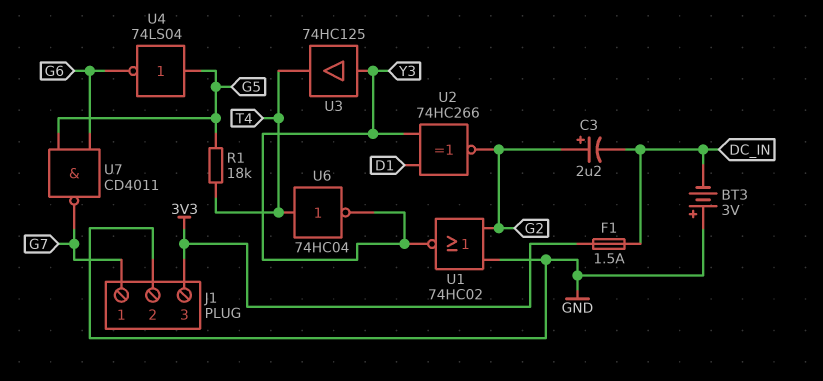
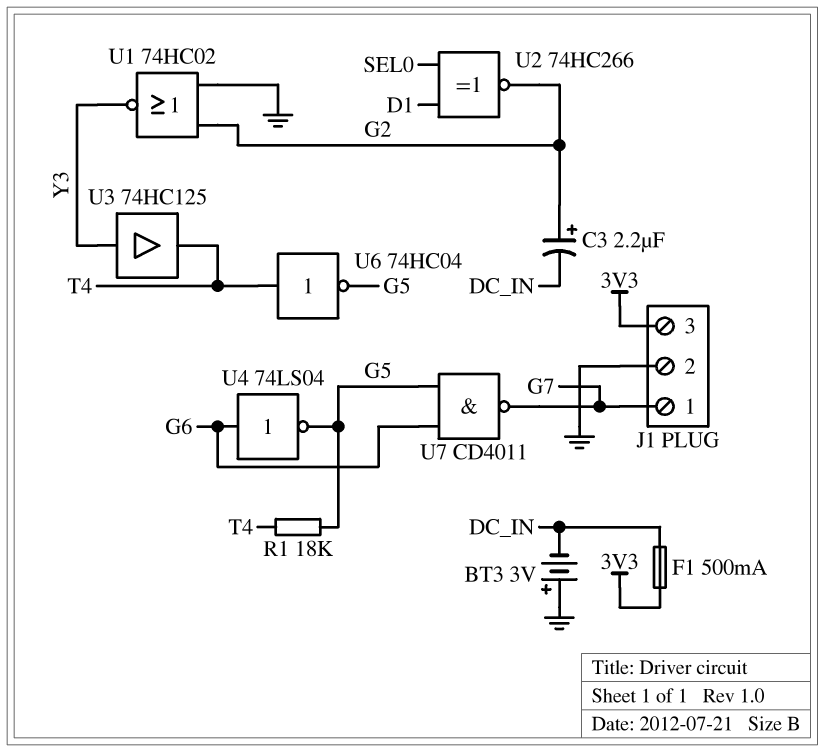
F1: 1.5A (3V3, DC_IN) -> 500mA (3V3, DC_IN)
U2: XNOR 74HC266 (in D1, in Y3, out G2) -> XNOR 74HC266 (in D1, in SEL0, out G2)
U4: NOT 74LS04 (in G5, out G6) -> NOT 74LS04 (in G6, out G5)
U6: NOT 74HC04 (in T4, out Y3) -> NOT 74HC04 (in T4, out G5)

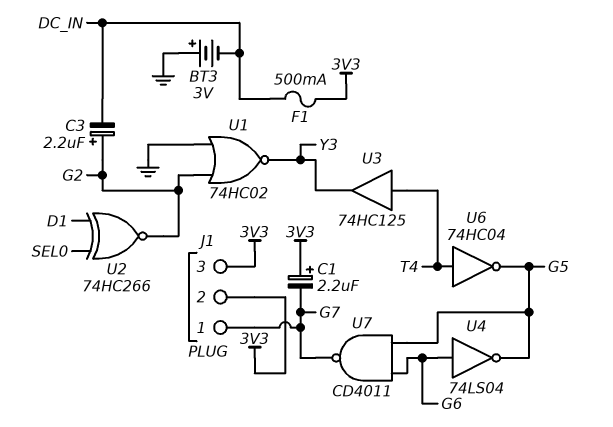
C1: none -> 2.2uF (plus 3V3, minus G7)
J1 pin 2: GND -> 3V3
R1: 18k (G5, T4) -> none
U3: buffer 74HC125 (in Y3, out T4) -> buffer 74HC125 (in T4, out Y3)

